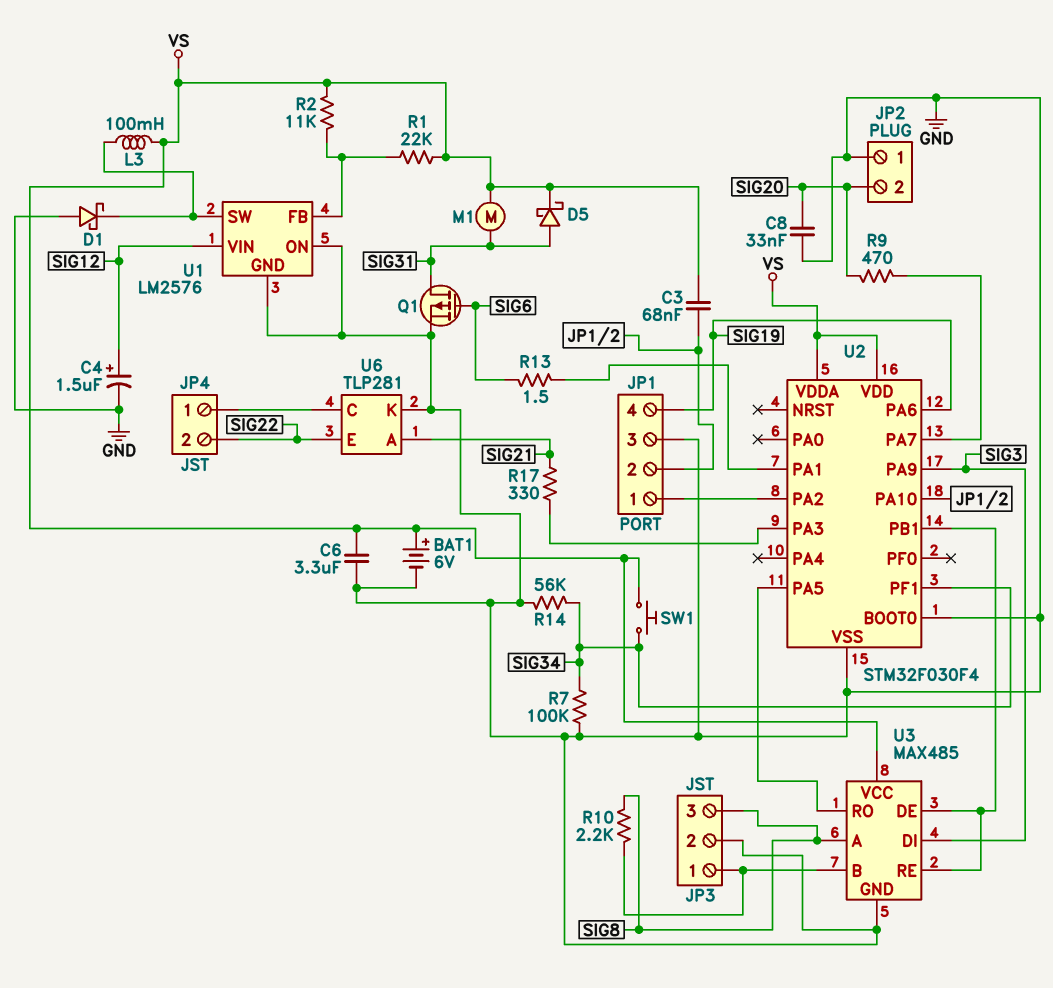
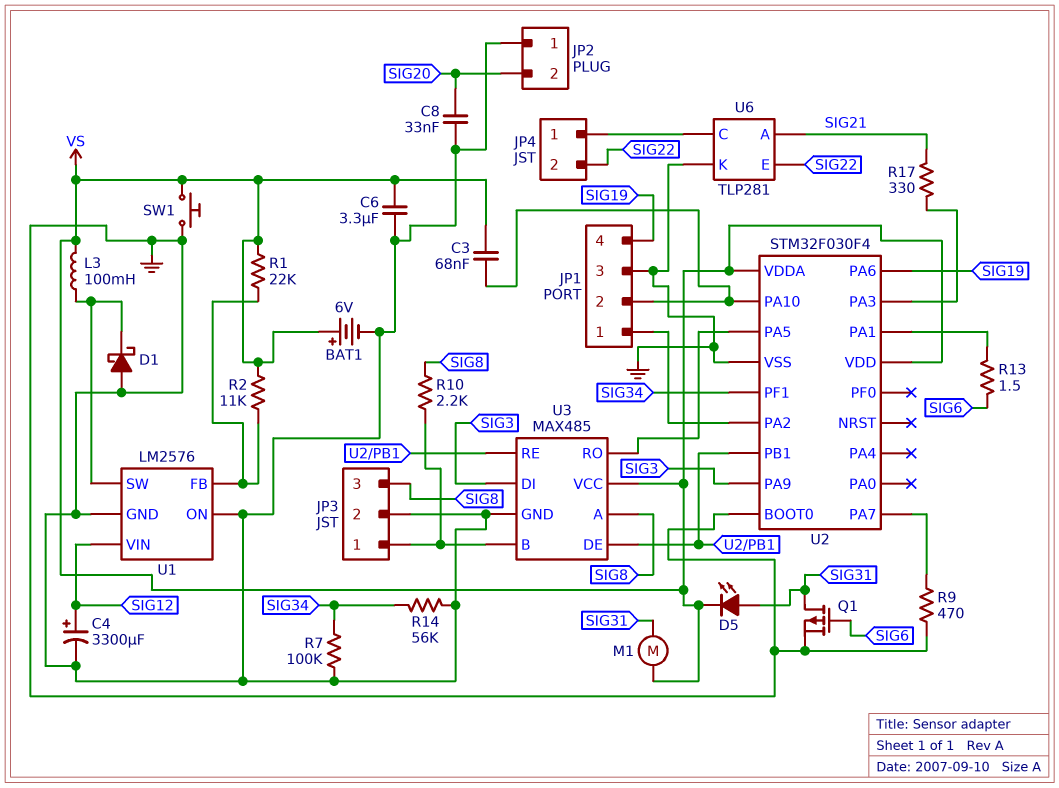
C4: 1.5uF (plus SIG12, minus GND) -> 3300uF (plus SIG12, minus GND)
D5: schottky (A SIG31, K VS) -> LED (A SIG31, K VS)
R9: 470 (SIG20, U2/PA7) -> 470 (GND, U2/PA7)
SW1: button (SIG34, VS) -> button (GND, VS)

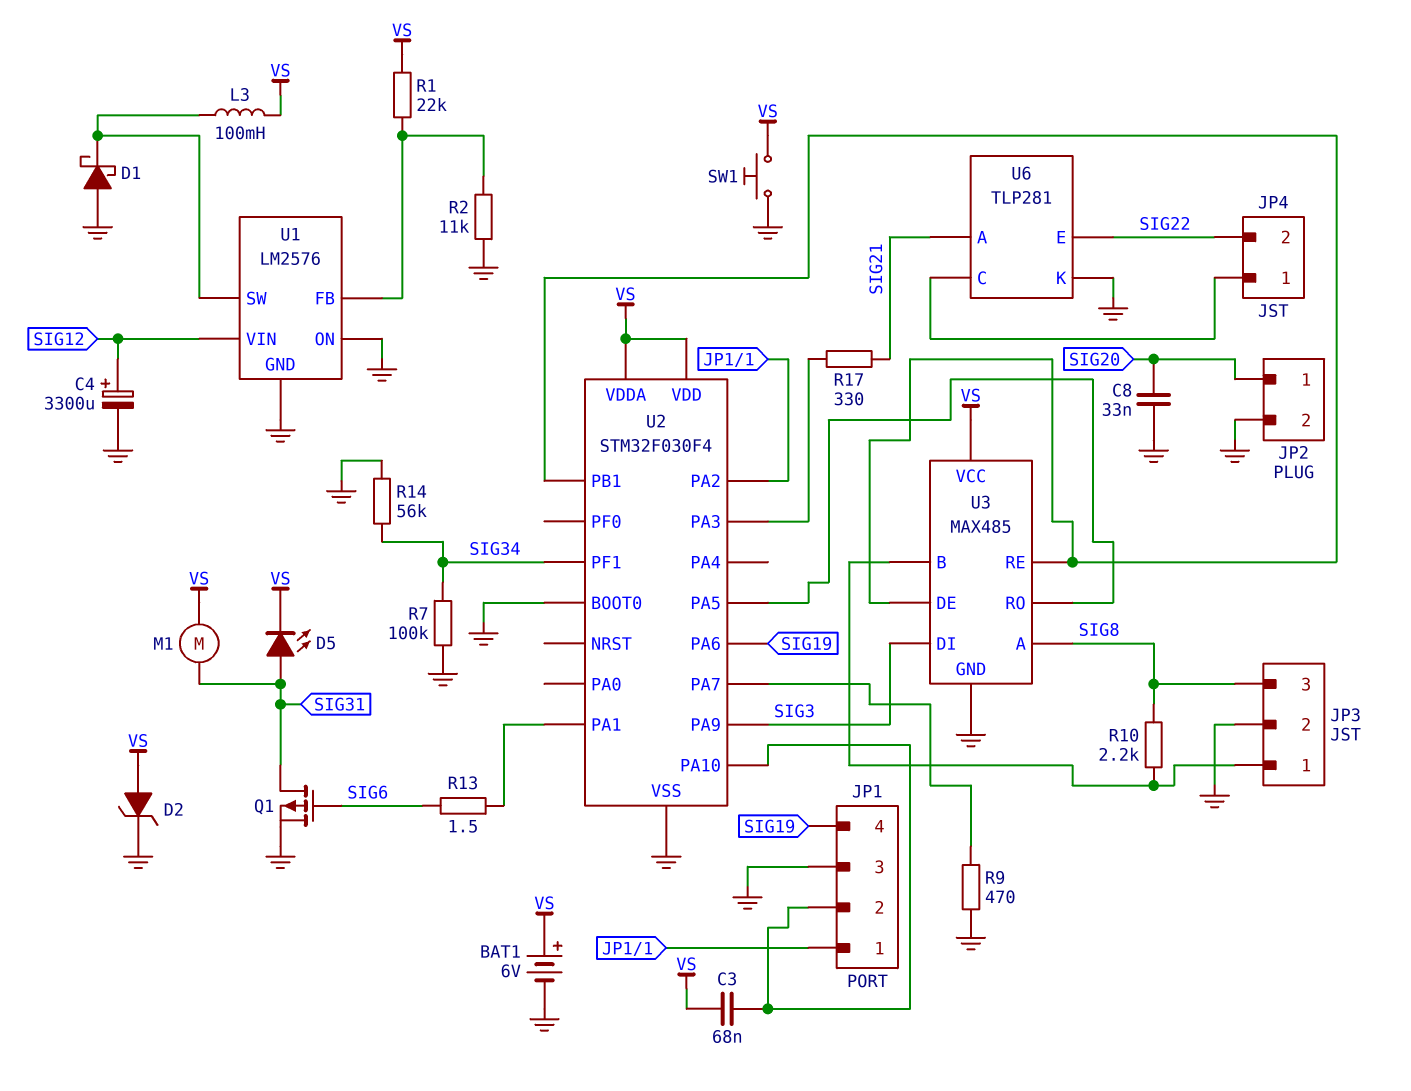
C6: 3.3uF (GND, VS) -> none
D2: none -> zener (A VS, K GND)
JP2 pin 1: GND -> SIG20
JP2 pin 2: SIG20 -> GND
R2: 11k (U1/FB, VS) -> 11k (GND, U1/FB)

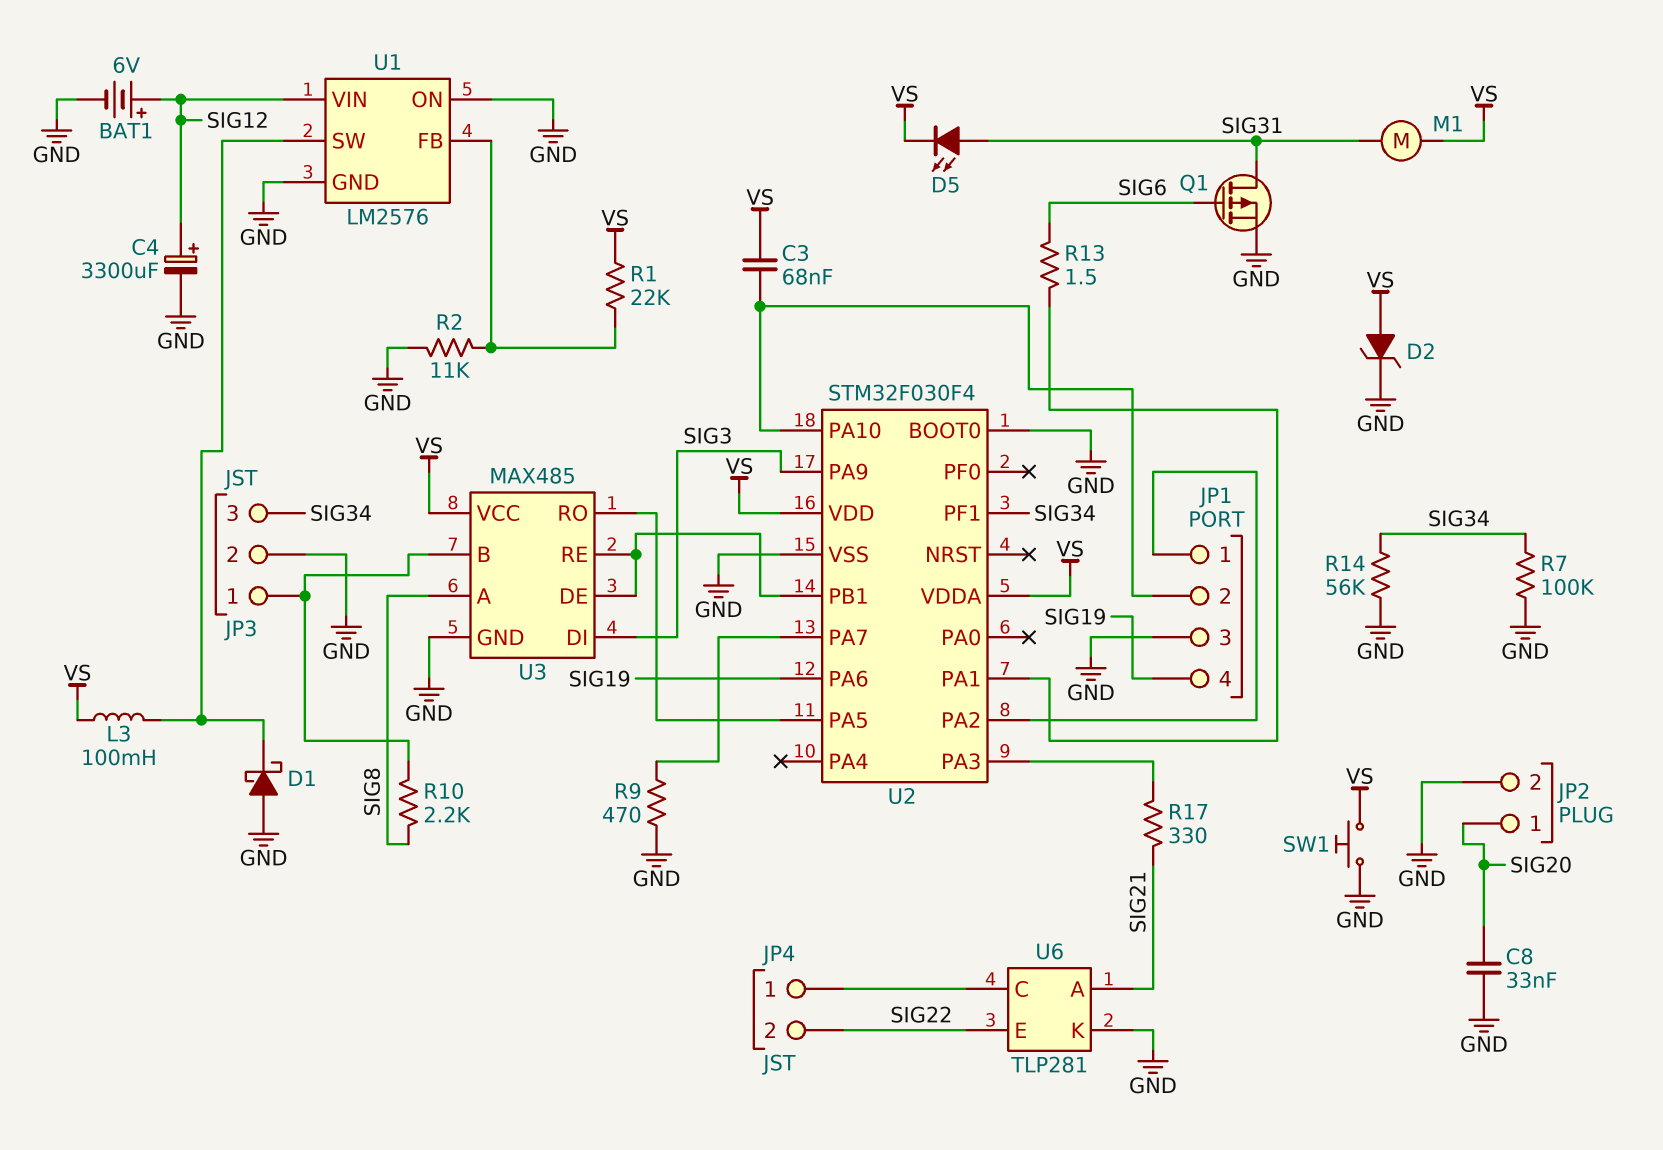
BAT1: 6V (plus VS, minus GND) -> 6V (plus SIG12, minus GND)
JP3 pin 3: SIG8 -> SIG34

